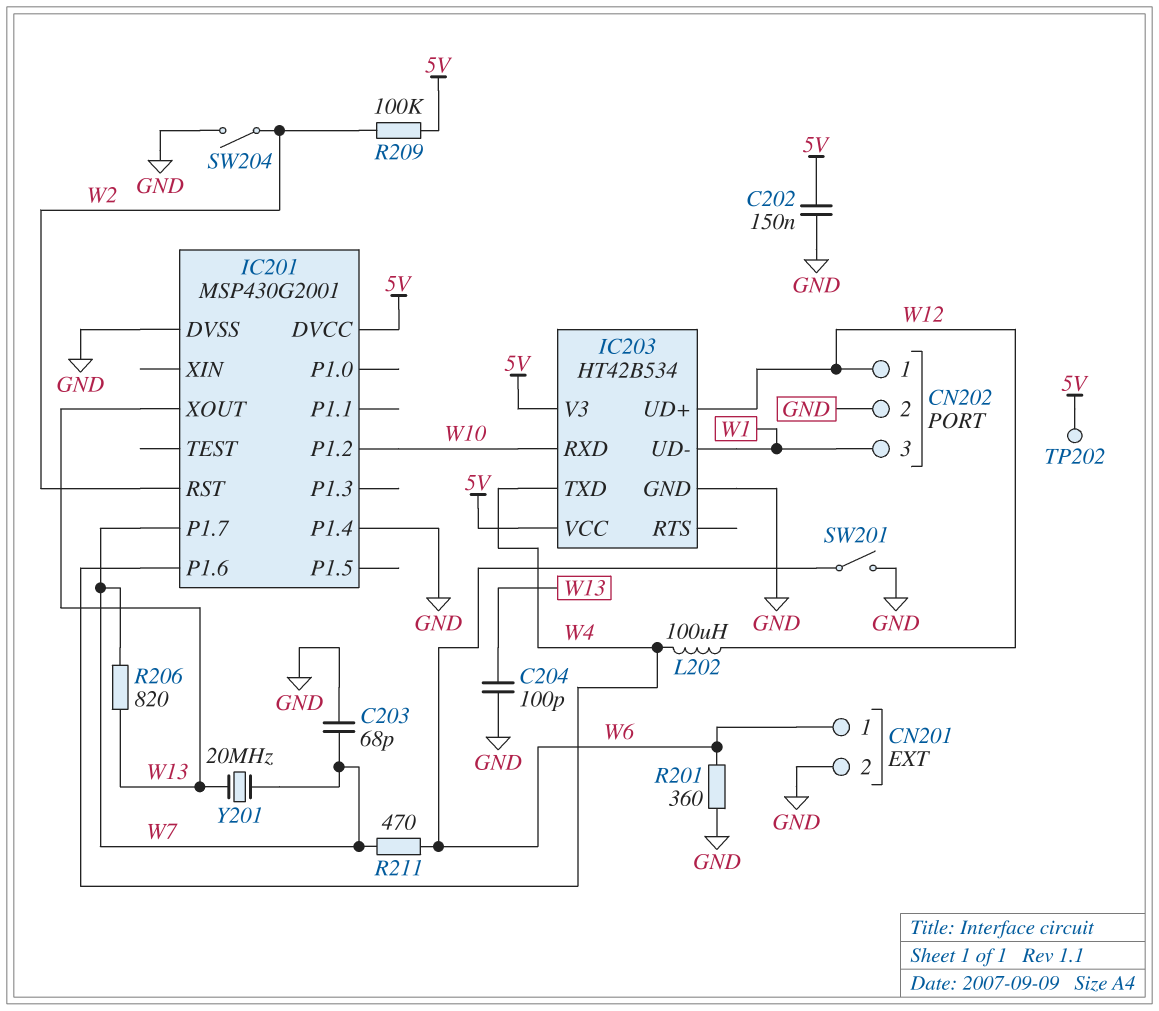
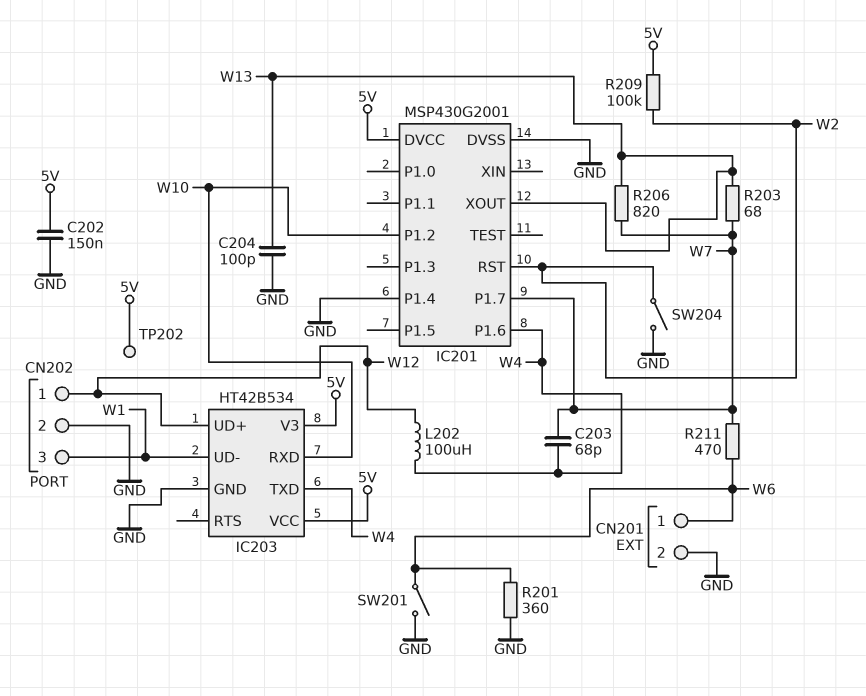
C203: 68pF (GND, W7) -> 68pF (W4, W7)
R203: none -> 68 (W7, W13)
Y201: 20MHz (W7, W13) -> none

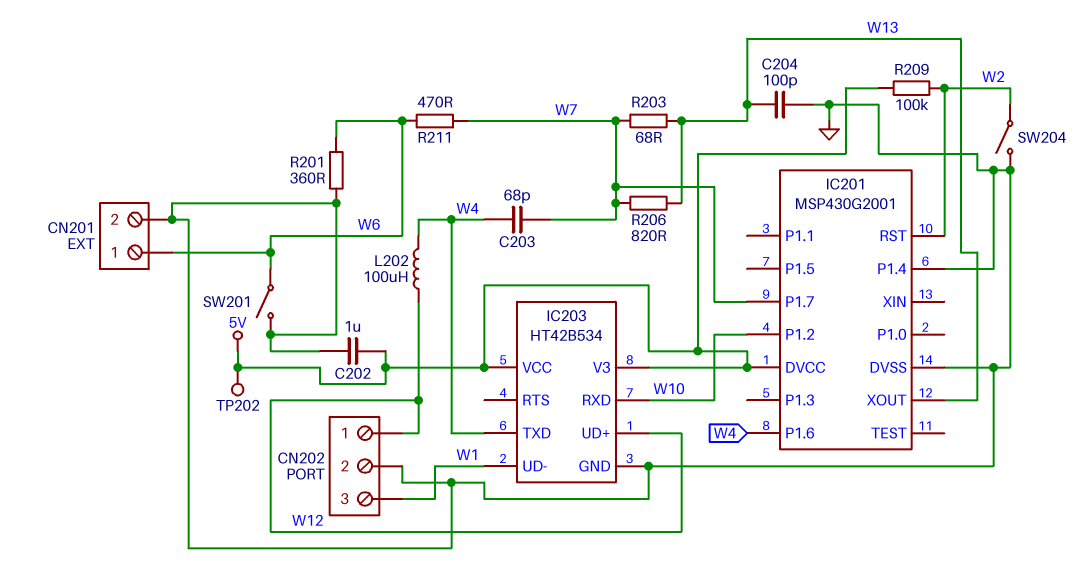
C202: 150nF (5V, GND) -> 1uF (5V, GND)

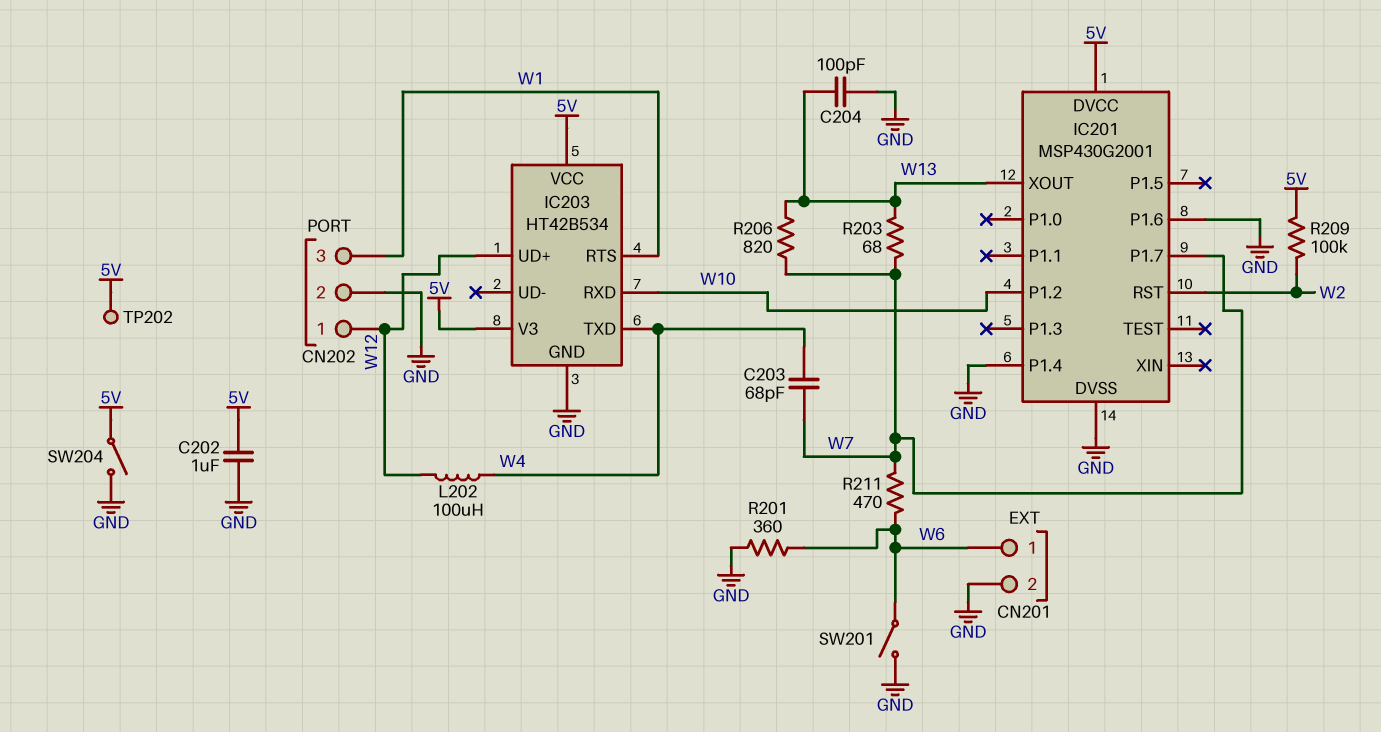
IC201 pin P1.6: W4 -> GND
IC203 pin RTS: none -> W1
IC203 pin UD-: W1 -> none
SW204: switch (GND, W2) -> switch (5V, GND)

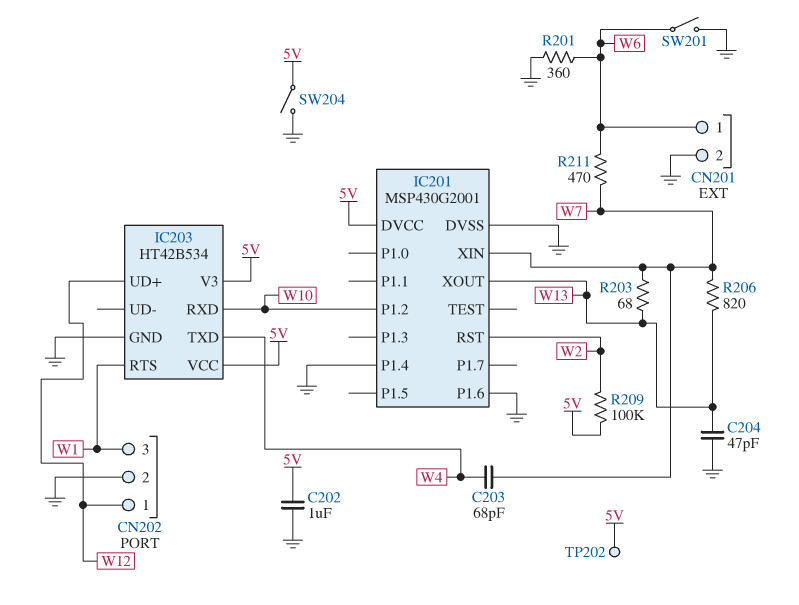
C204: 100pF (GND, W13) -> 47pF (GND, W13)
IC201 pin P1.7: W7 -> none
IC201 pin XIN: none -> W7
L202: 100uH (W4, W12) -> none

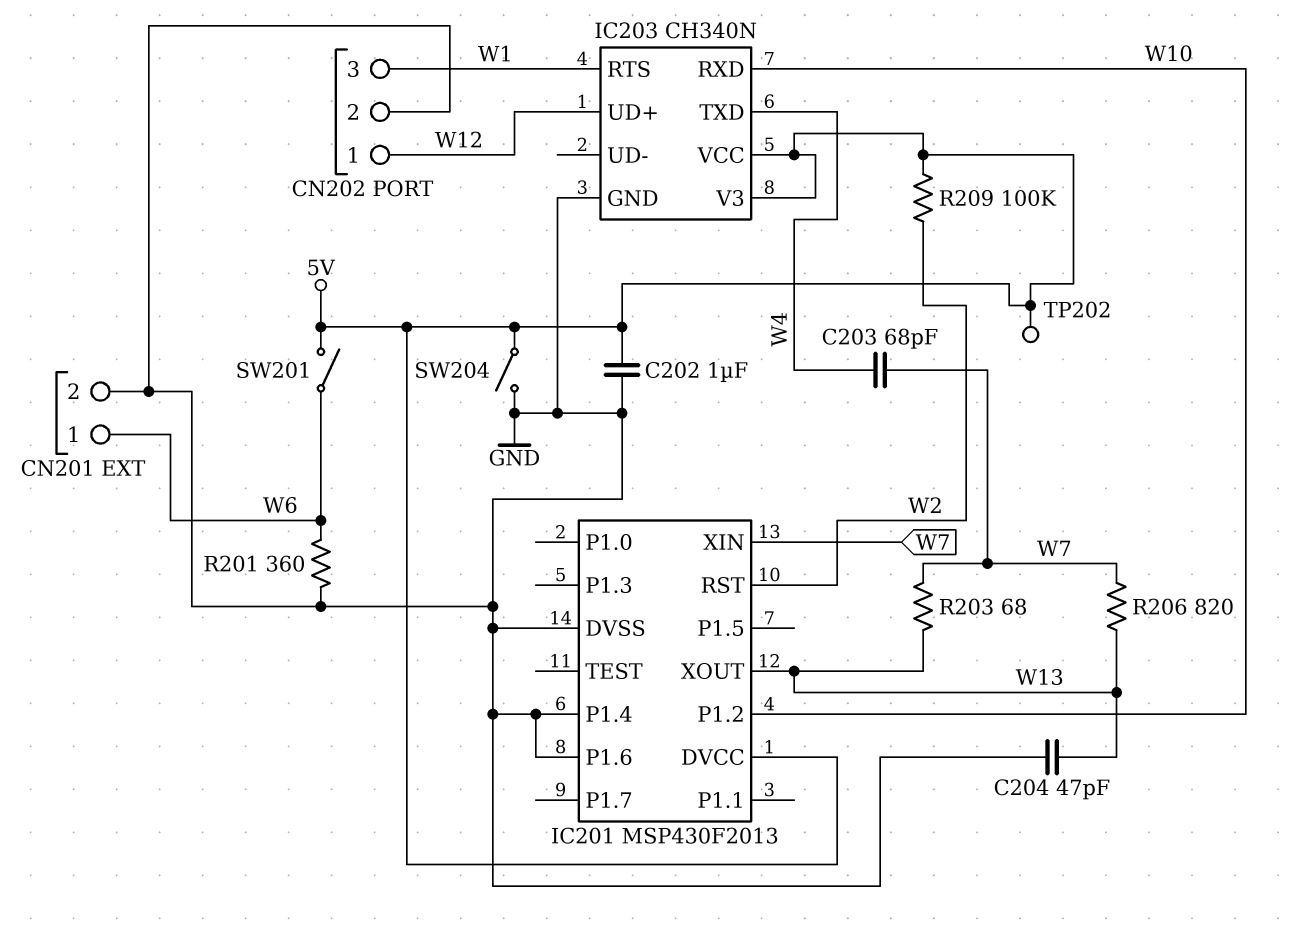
IC201: MSP430G2001 -> MSP430F2013
IC203: HT42B534 -> CH340N
R211: 470 (W6, W7) -> none
SW201: switch (GND, W6) -> switch (5V, W6)

